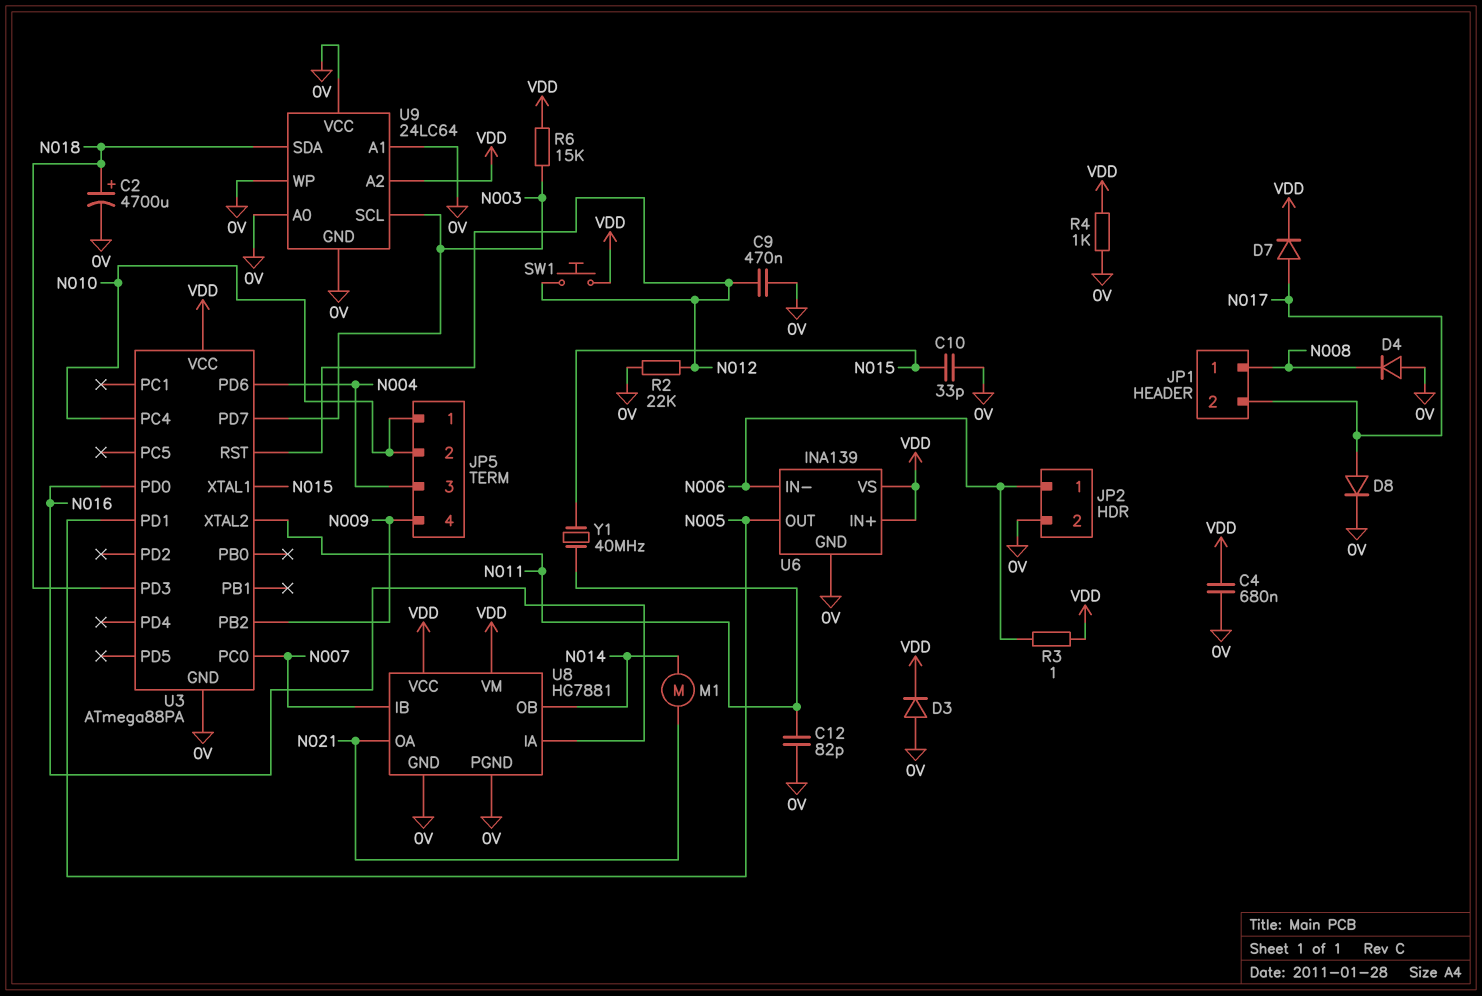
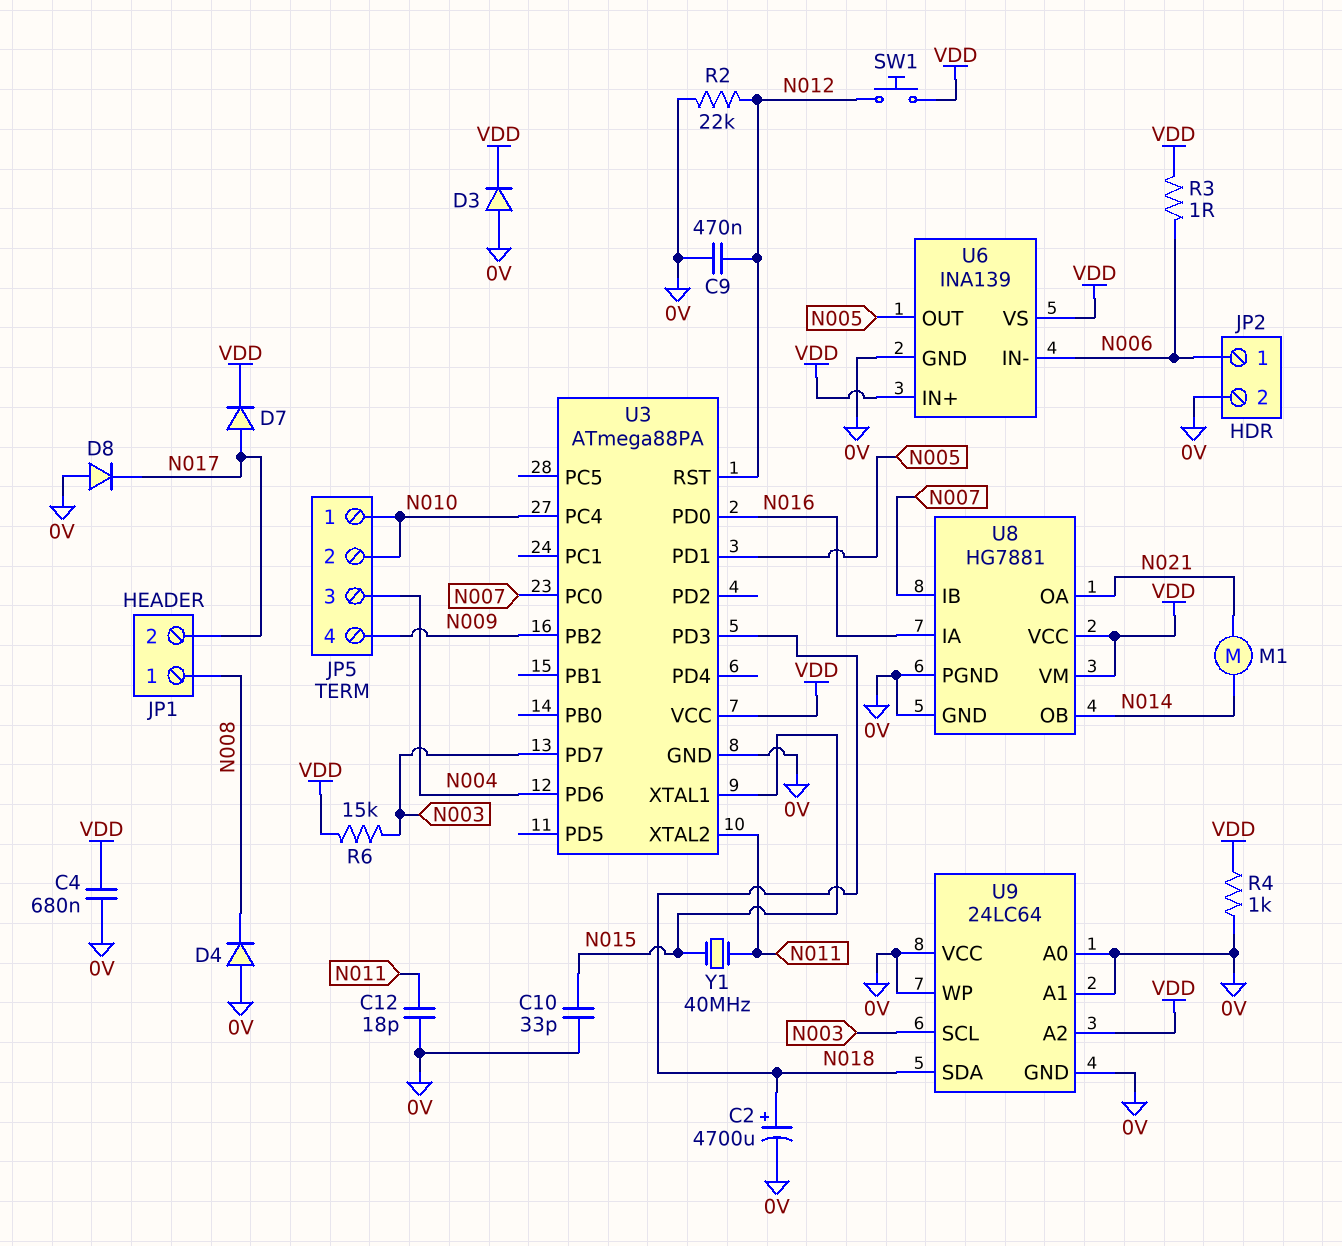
C12: 82pF (0V, N011) -> 18pF (0V, N011)
D8: diode (A N017, K 0V) -> diode (A 0V, K N017)

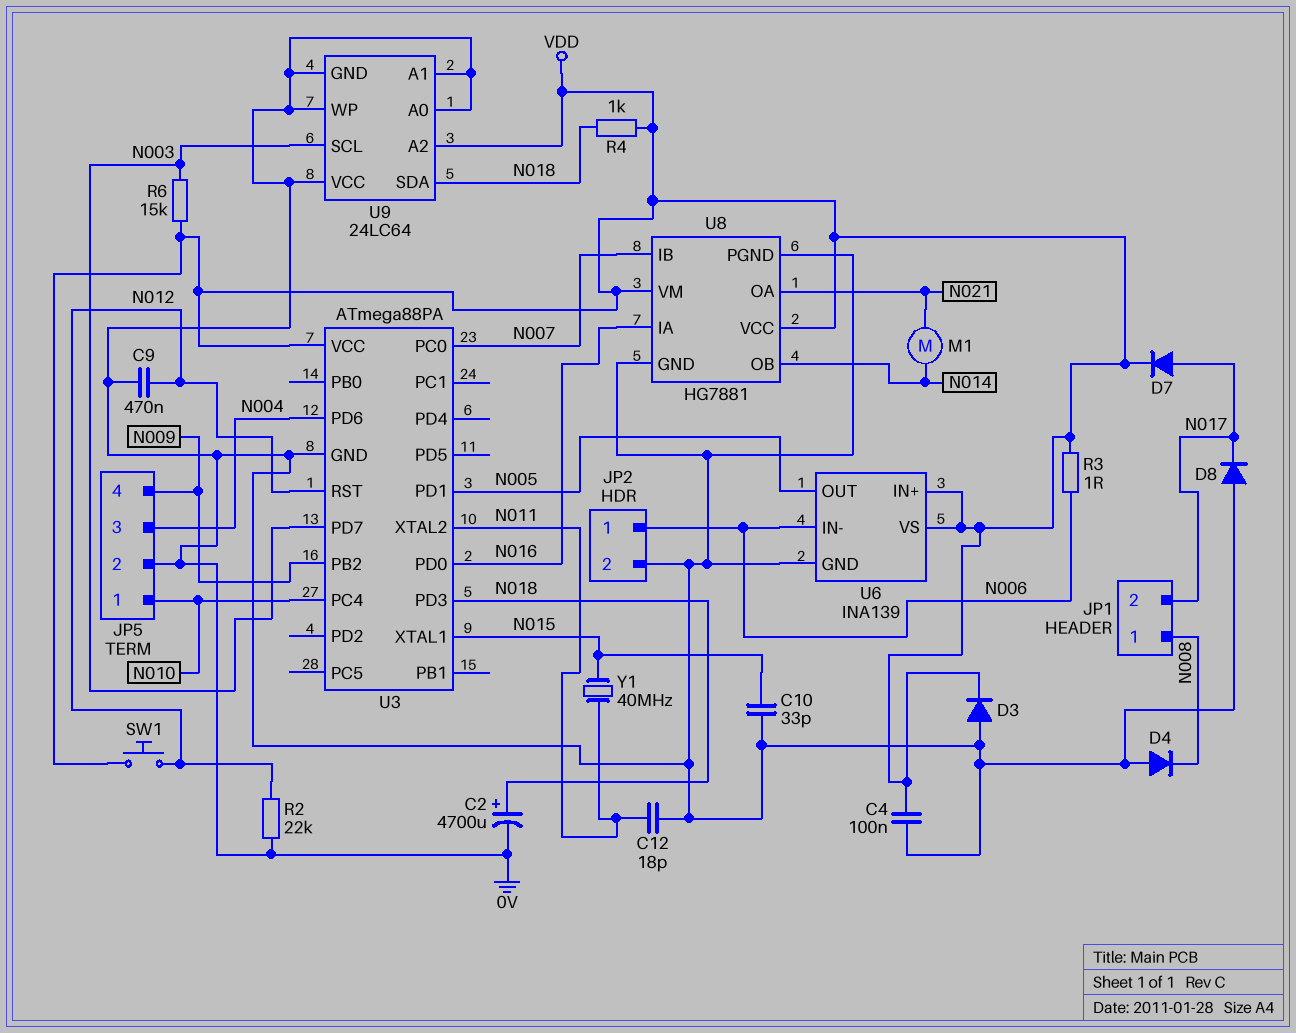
C4: 680nF (0V, VDD) -> 100nF (0V, VDD)
JP5 pin 2: N010 -> 0V
R4: 1k (0V, VDD) -> 1k (N018, VDD)

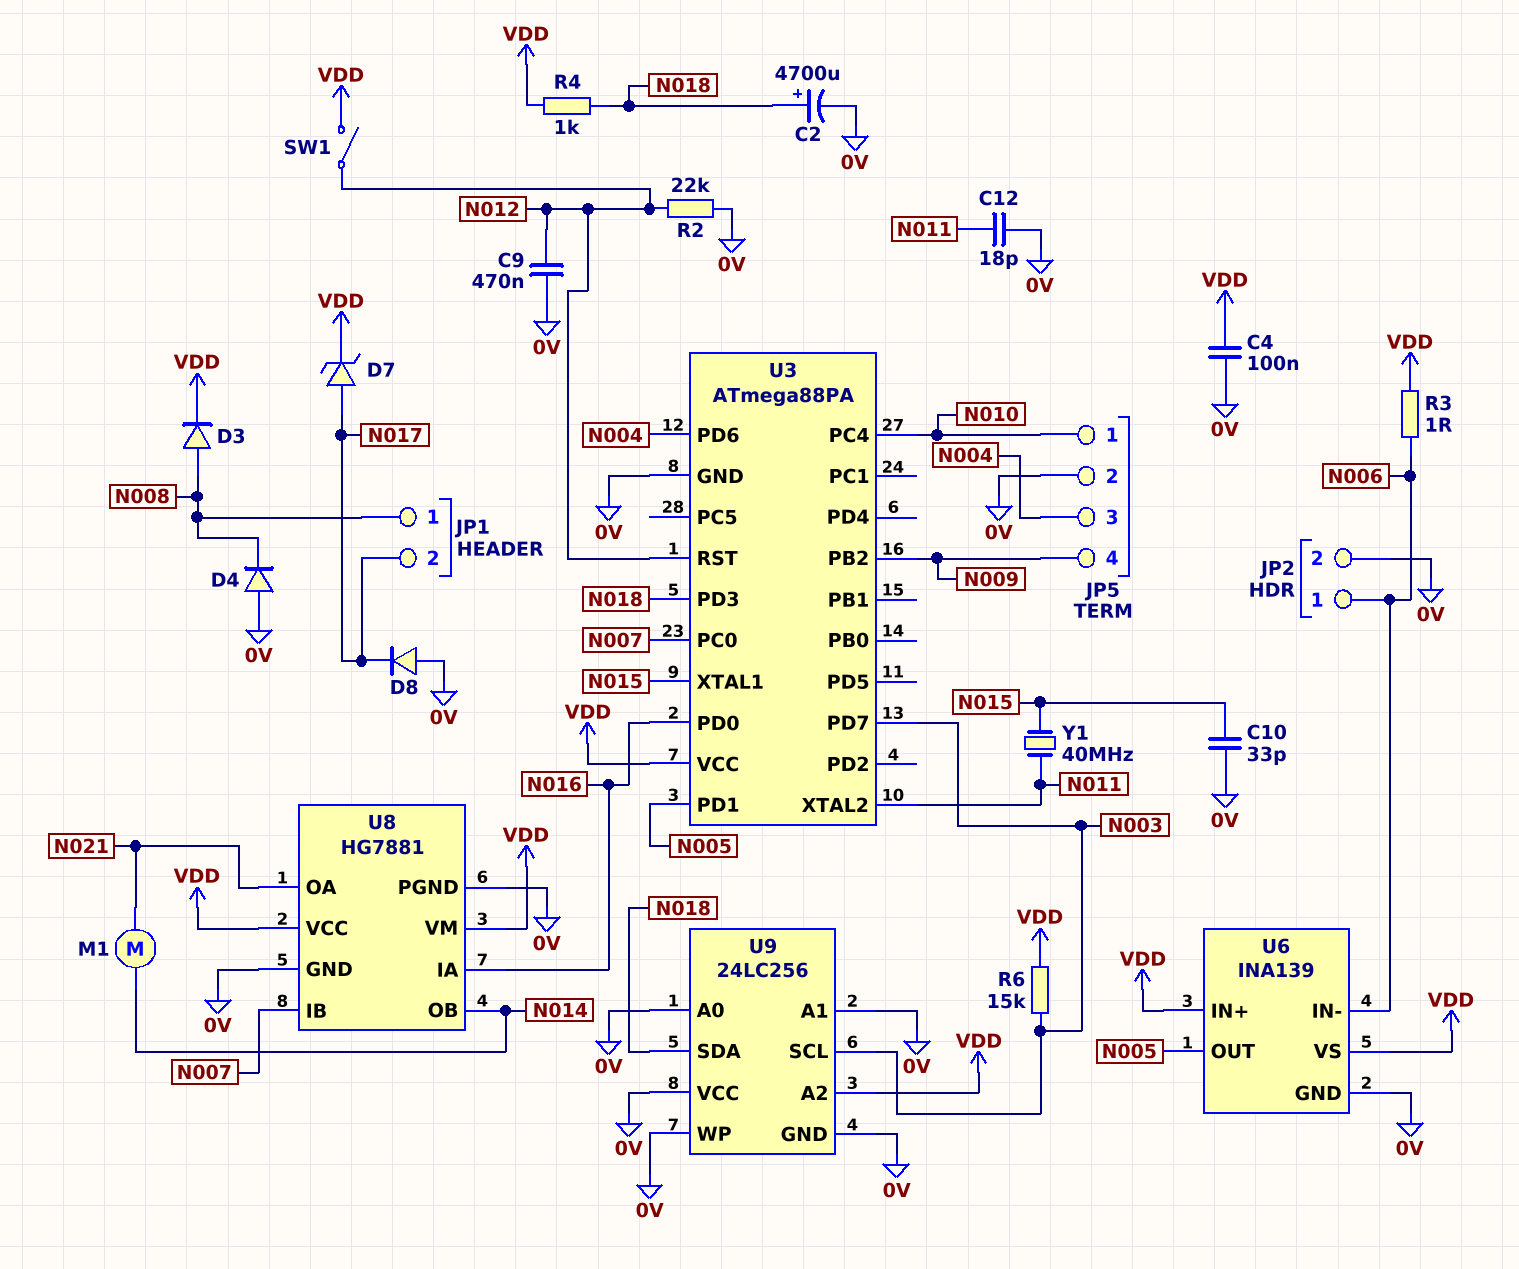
D3: diode (A 0V, K VDD) -> diode (A N008, K VDD)
D7: diode (A N017, K VDD) -> zener (A N017, K VDD)
SW1: button (N012, VDD) -> switch (N012, VDD)
U9: 24LC64 -> 24LC256

